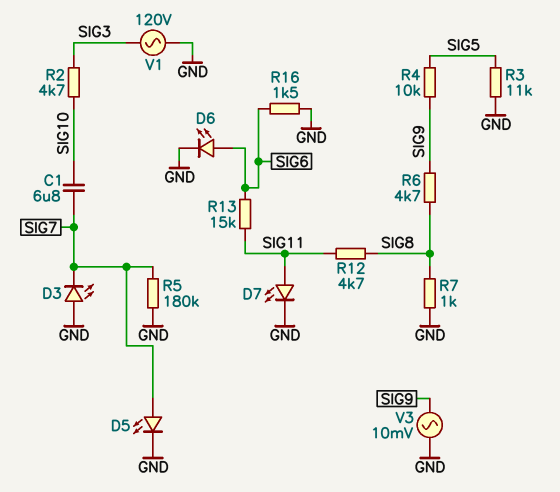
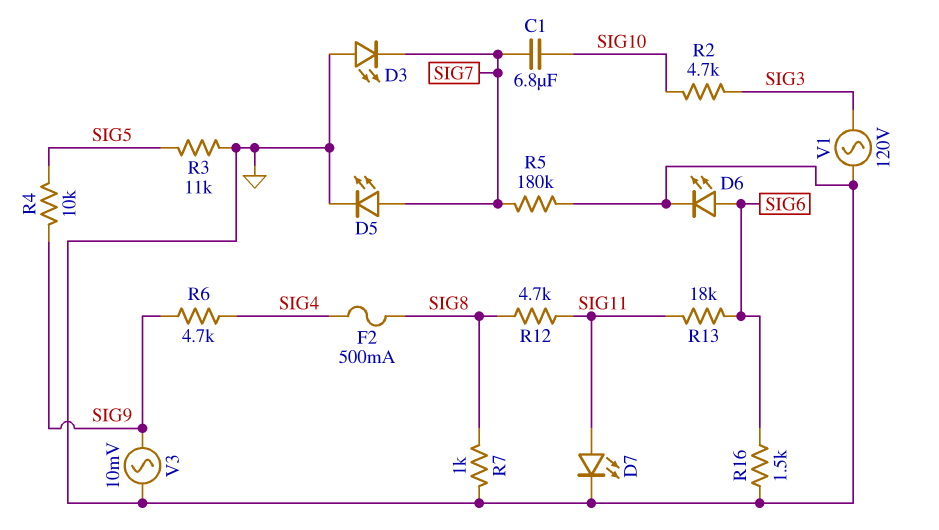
F2: none -> 500mA (SIG4, SIG8)
R6: 4.7k (SIG8, SIG9) -> 4.7k (SIG4, SIG9)
R13: 15k (SIG6, SIG11) -> 18k (SIG6, SIG11)

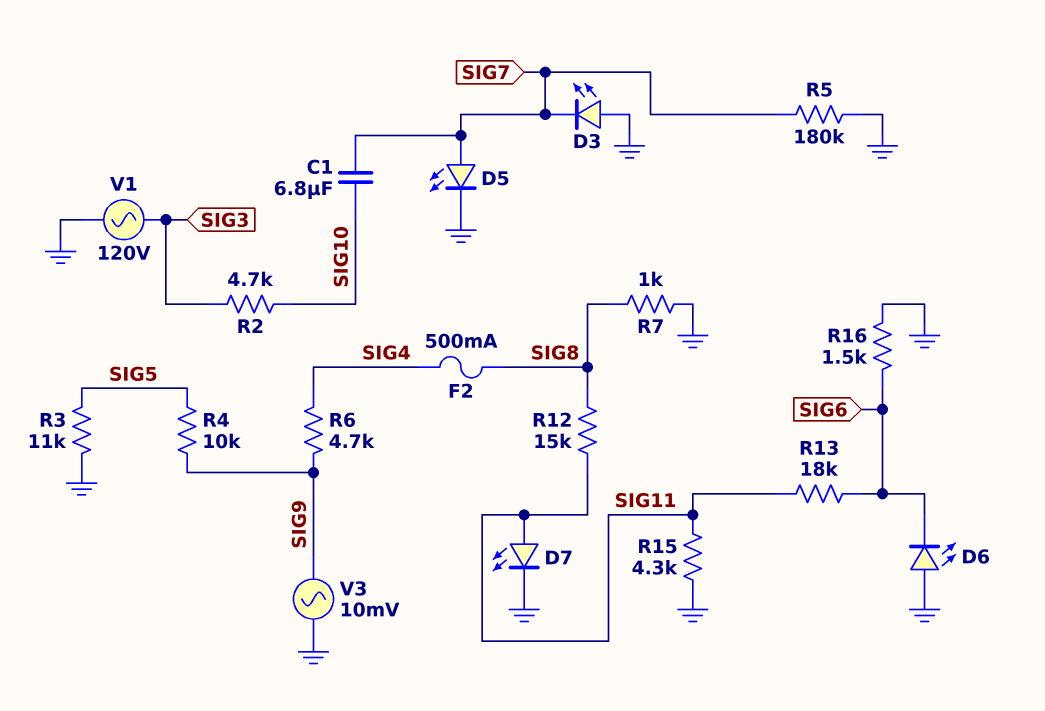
D6: LED (A SIG6, K GND) -> LED (A GND, K SIG6)
R12: 4.7k (SIG8, SIG11) -> 15k (SIG8, SIG11)
R15: none -> 4.3k (GND, SIG11)

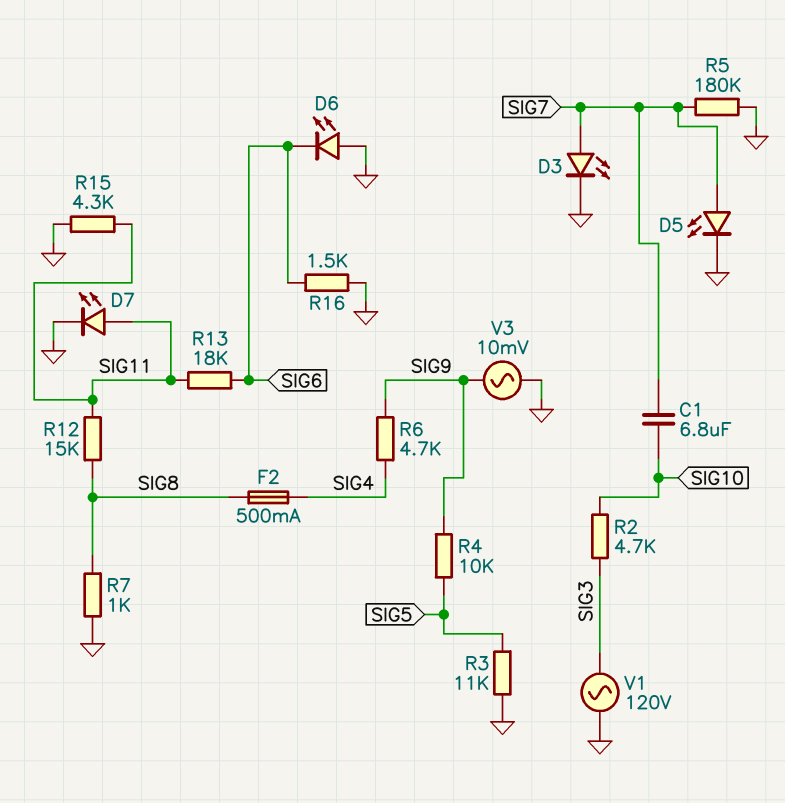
D3: LED (A GND, K SIG7) -> LED (A SIG7, K GND)

